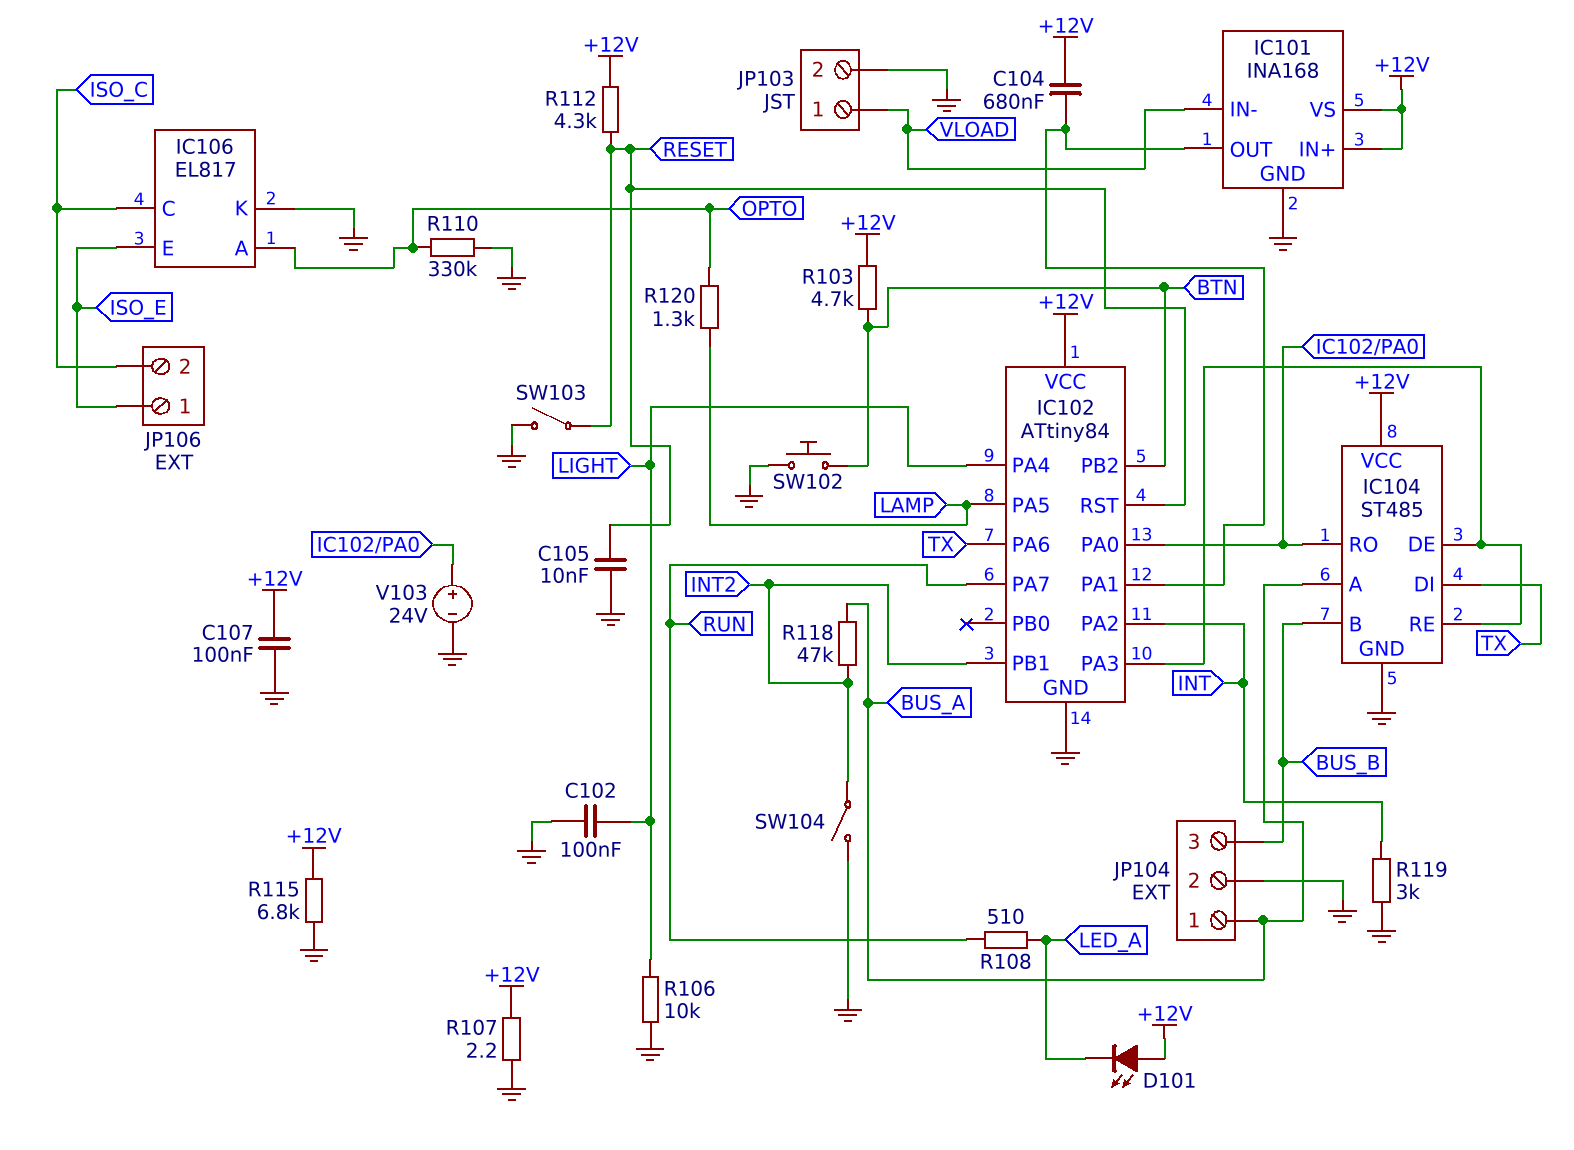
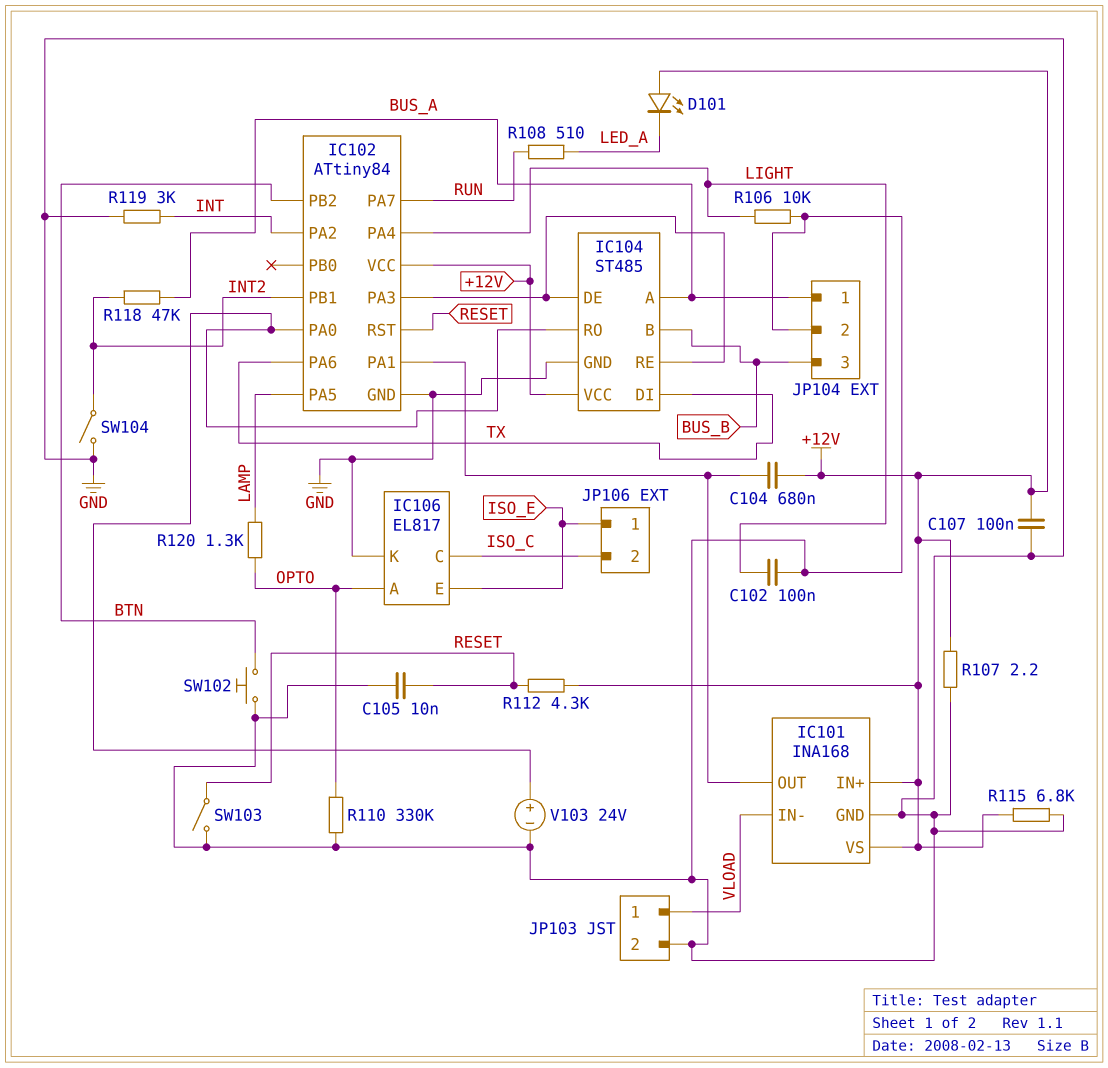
R103: 4.7k (+12V, BTN) -> none

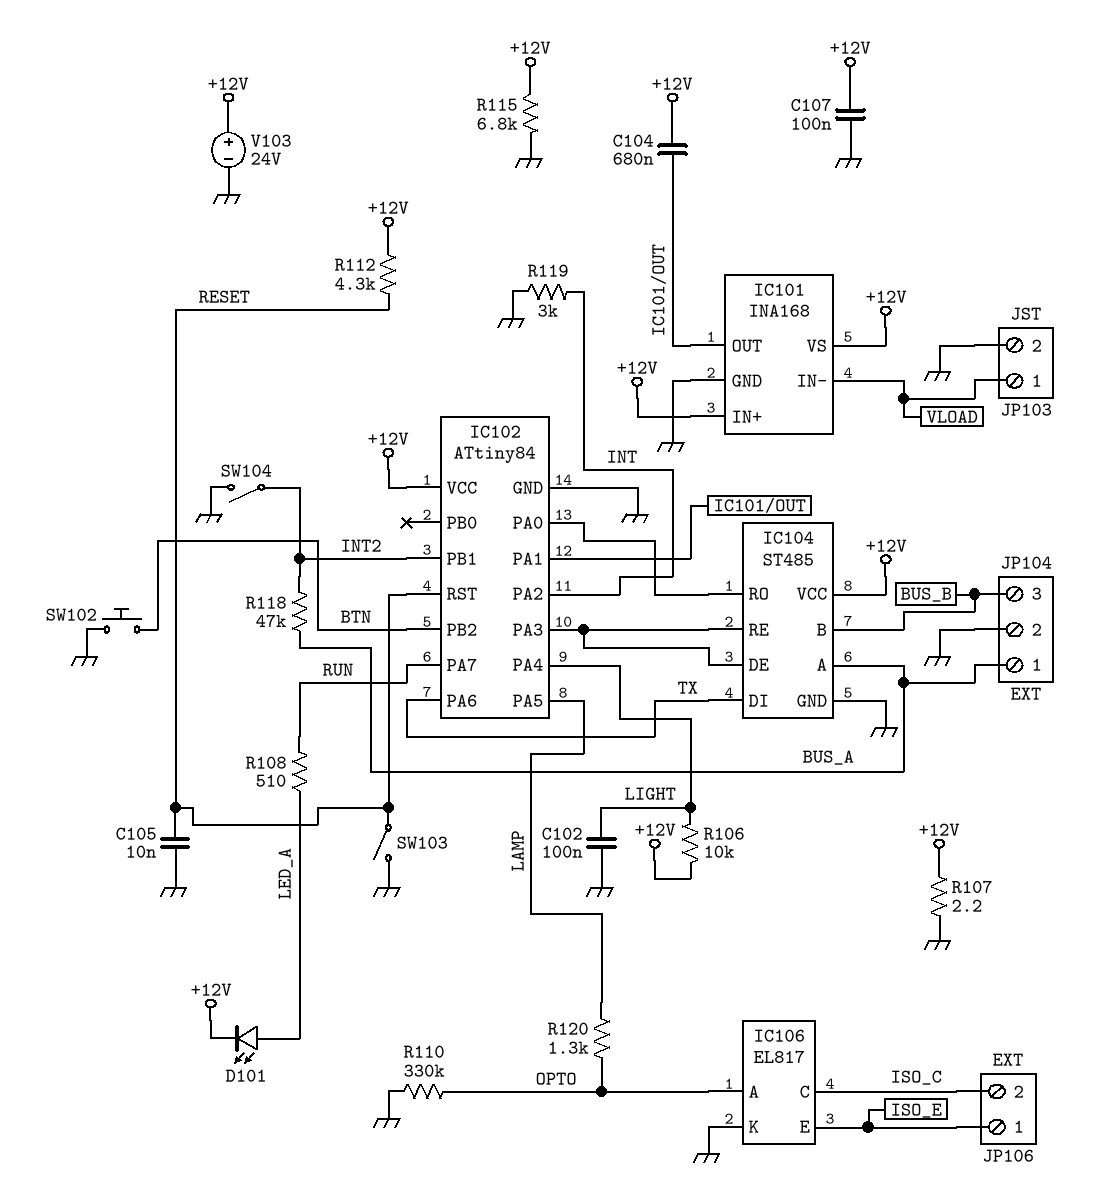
D101: LED (A +12V, K LED_A) -> LED (A LED_A, K +12V)
R106: 10k (GND, LIGHT) -> 10k (+12V, LIGHT)
V103: 24V (plus IC102/PA0, minus GND) -> 24V (plus +12V, minus GND)

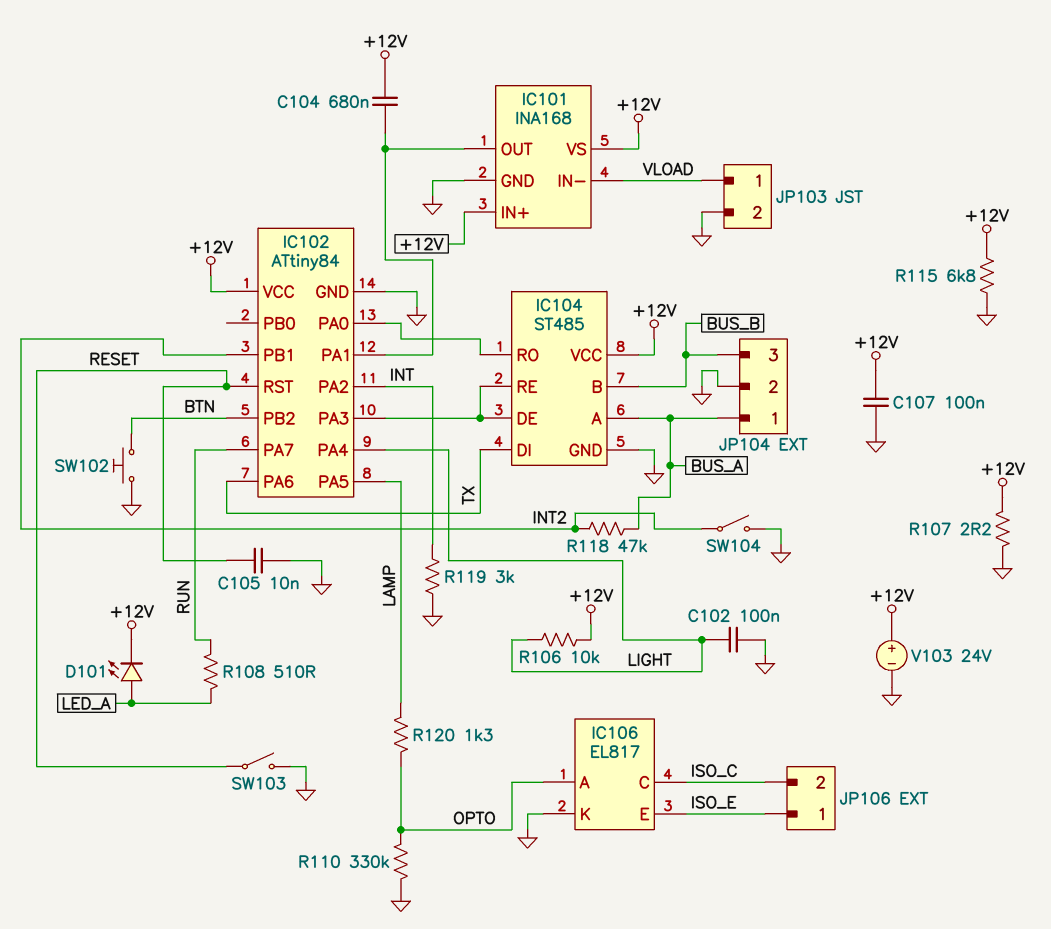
R112: 4.3k (+12V, RESET) -> none

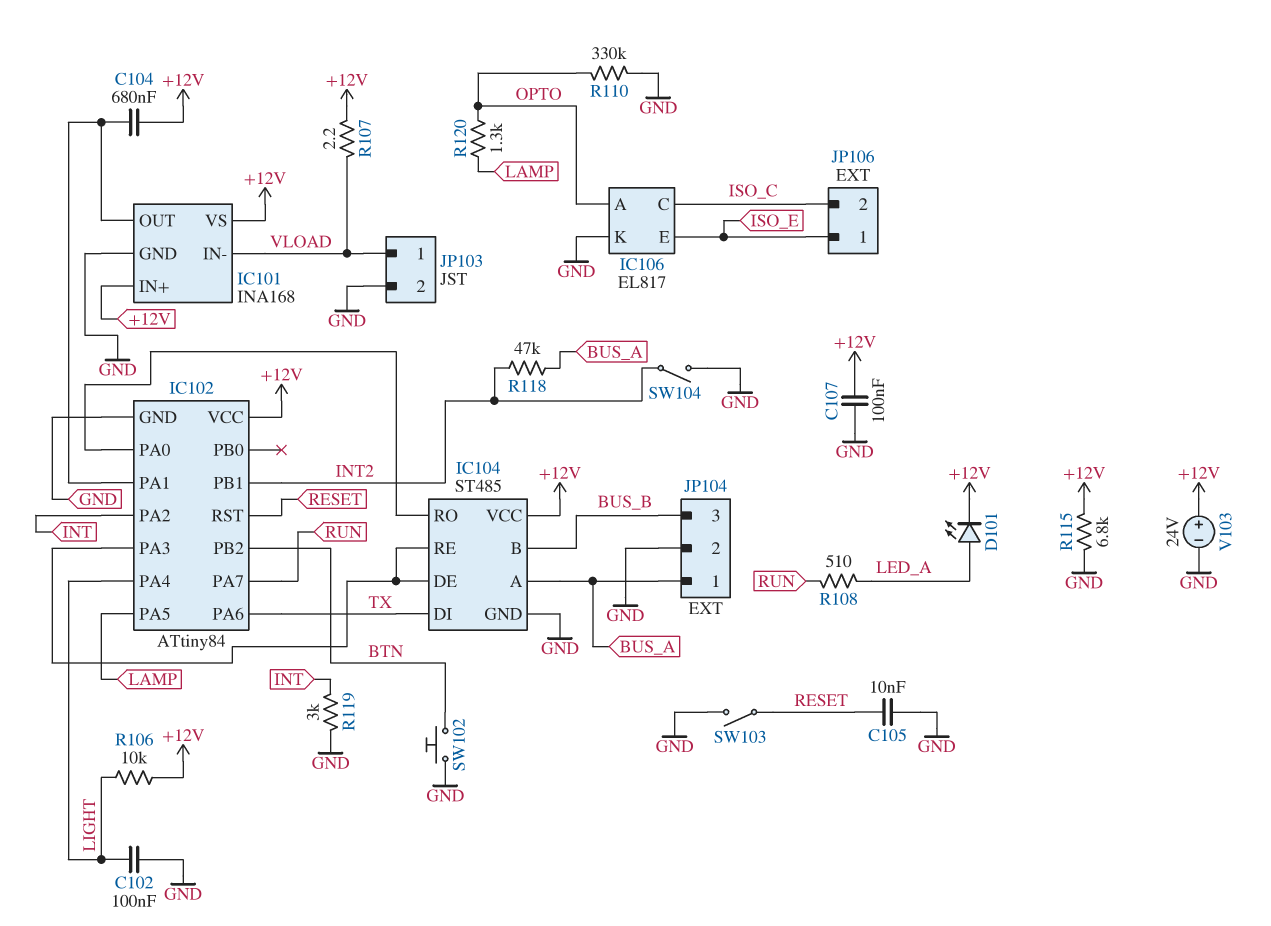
R107: 2.2 (+12V, GND) -> 2.2 (+12V, VLOAD)

